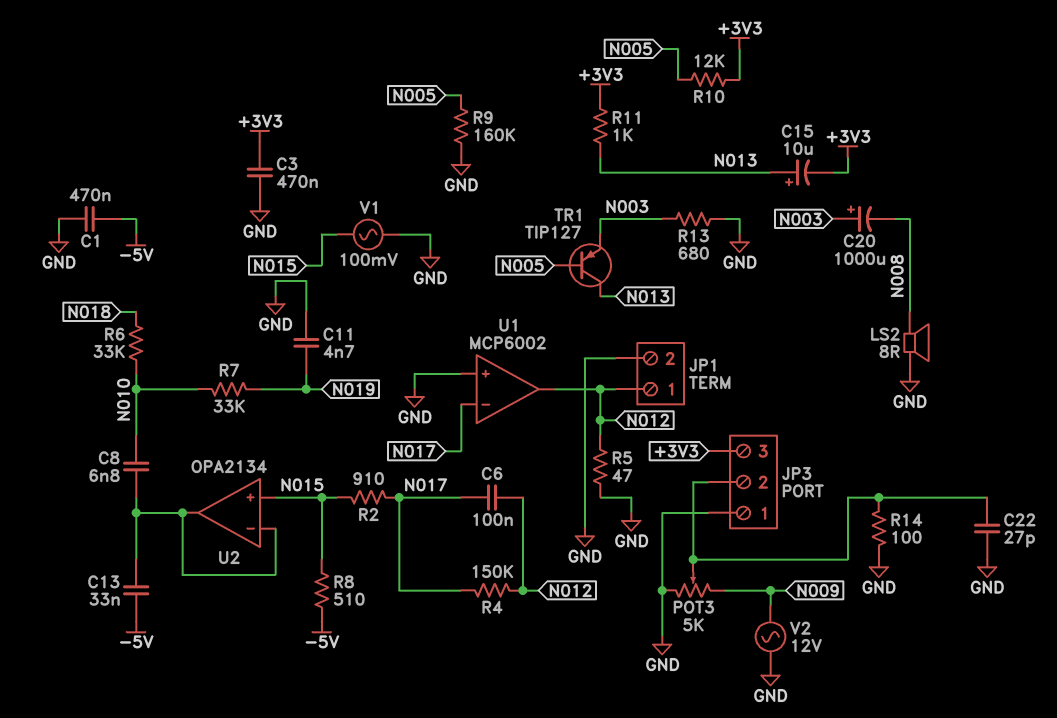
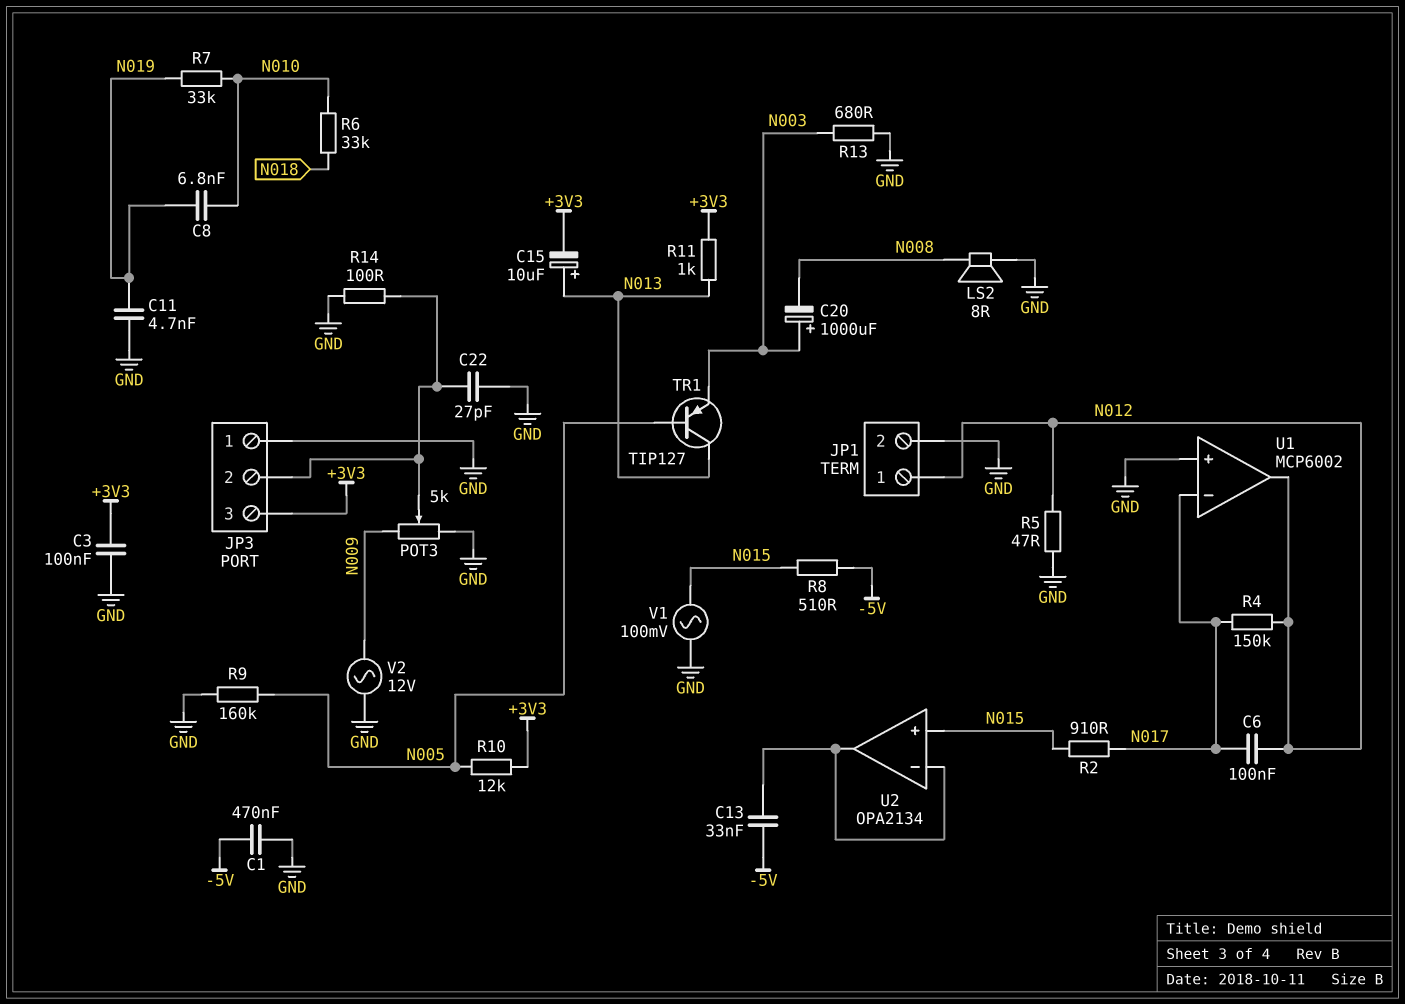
C3: 470nF (+3V3, GND) -> 100nF (+3V3, GND)
C8: 6.8nF (N010, U2/in-) -> 6.8nF (N010, N019)

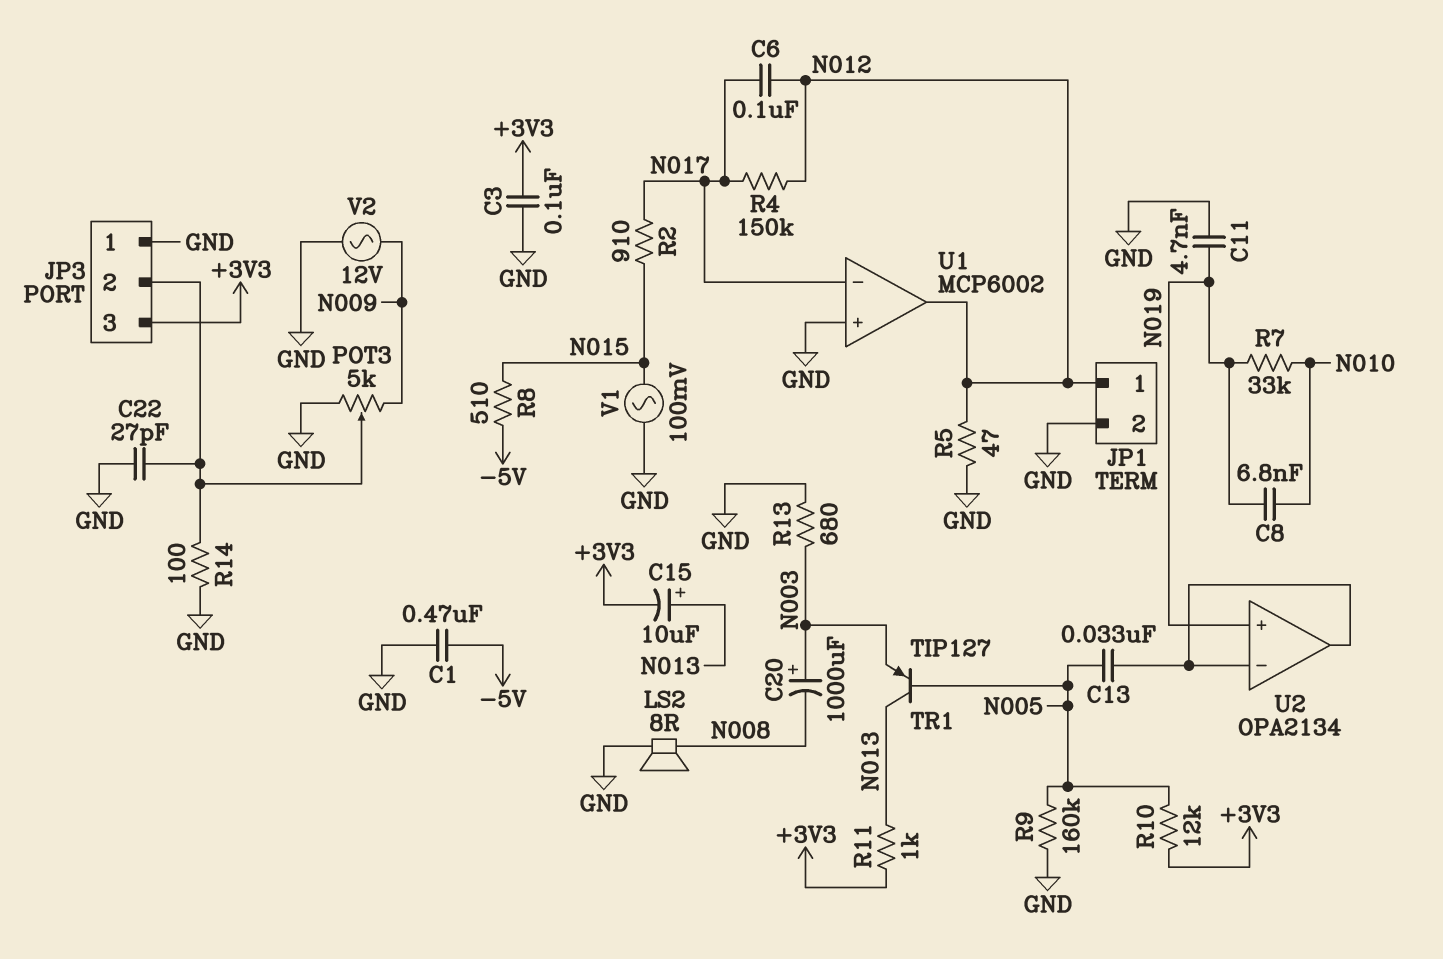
C13: 33nF (-5V, U2/in-) -> 33nF (N005, U2/in-)
R6: 33k (N010, N018) -> none
U2 pin in+: N015 -> N019

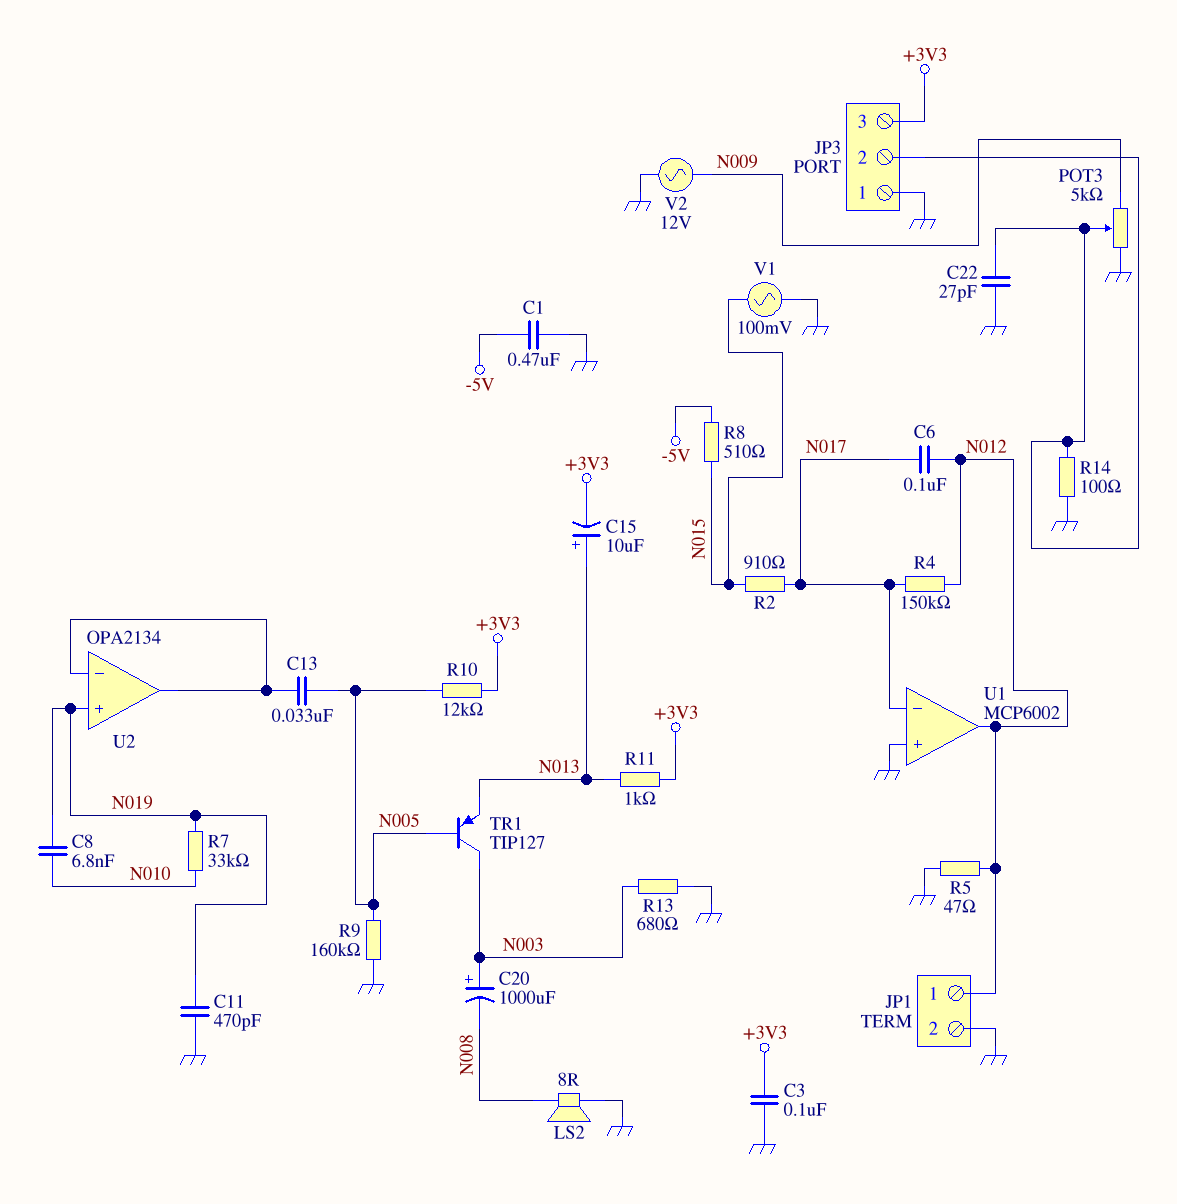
C11: 4.7nF (GND, N019) -> 470pF (GND, N019)
TR1: PNP TIP127 (B N005, C N013, E N003) -> PNP TIP127 (B N005, C N003, E N013)

